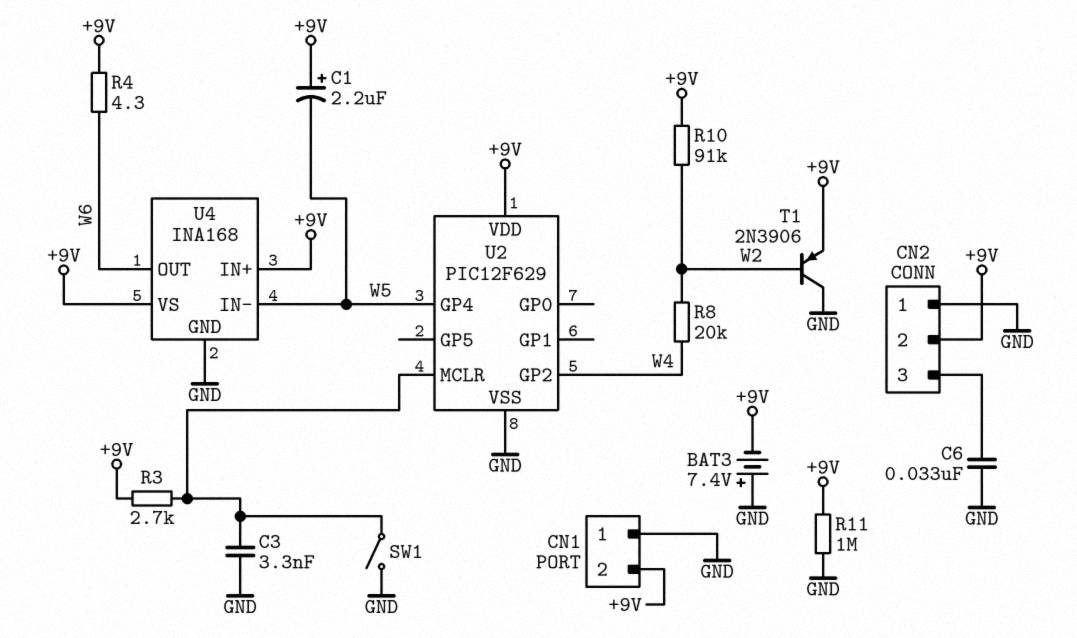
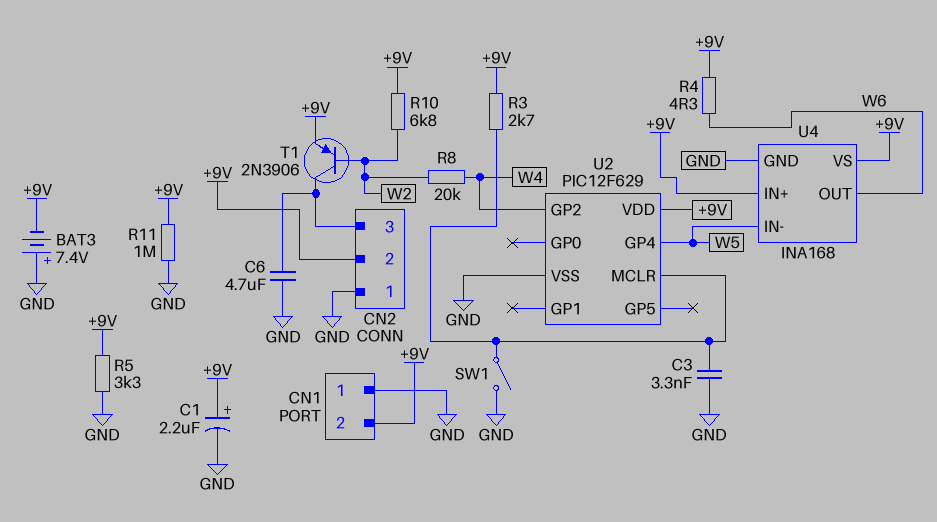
C1: 2.2uF (plus +9V, minus W5) -> 2.2uF (plus +9V, minus GND)
C6: 33nF (CN2/3, GND) -> 4.7uF (CN2/3, GND)
R5: none -> 3.3k (+9V, GND)
R10: 91k (+9V, W2) -> 6.8k (+9V, W2)
T1: PNP 2N3906 (B W2, C GND, E +9V) -> PNP 2N3906 (B W2, C CN2/3, E +9V)

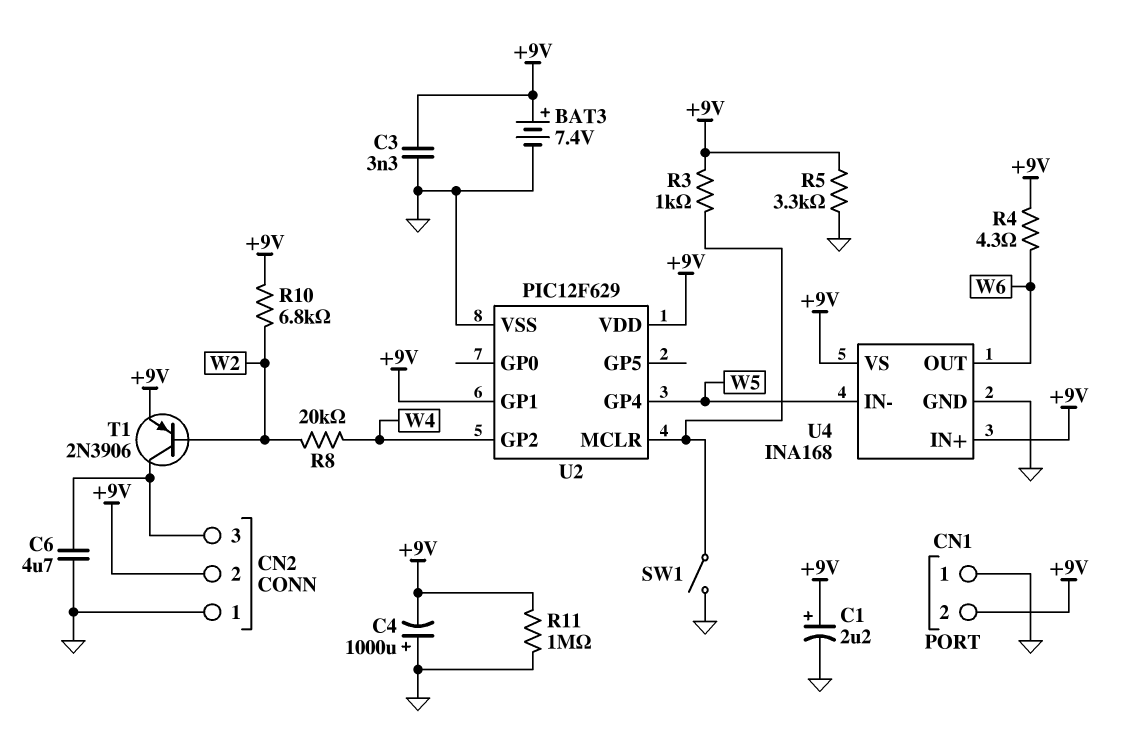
BAT3: 7.4V (plus GND, minus +9V) -> 7.4V (plus +9V, minus GND)
C3: 3.3nF (GND, U2/MCLR) -> 3.3nF (+9V, GND)
C4: none -> 1000uF (plus GND, minus +9V)
R3: 2.7k (+9V, U2/MCLR) -> 1k (+9V, U2/MCLR)
U2 pin GP1: none -> +9V

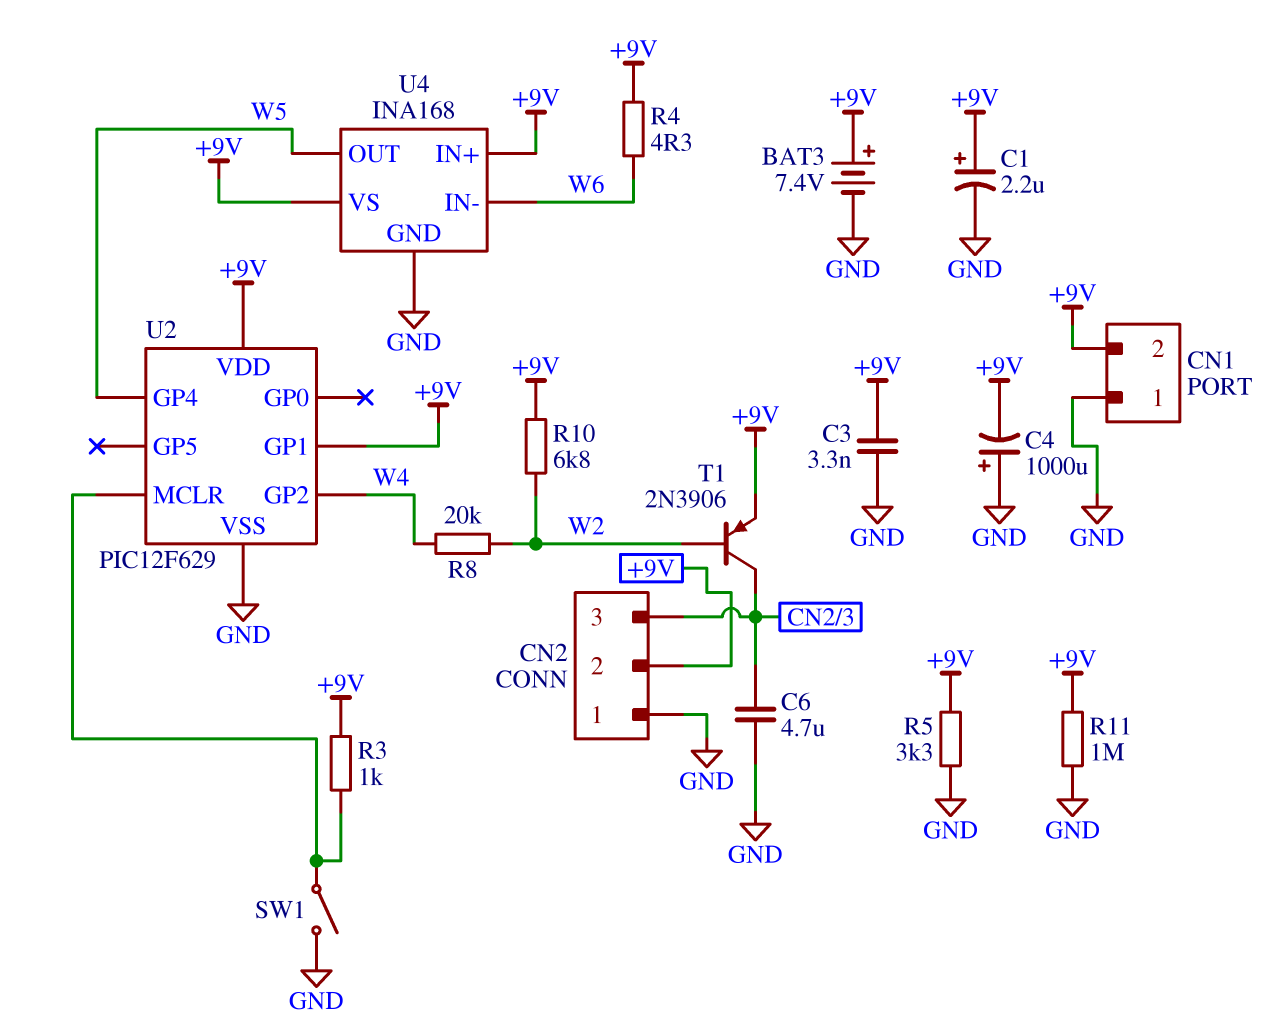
U4 pin IN-: W5 -> W6
U4 pin OUT: W6 -> W5

